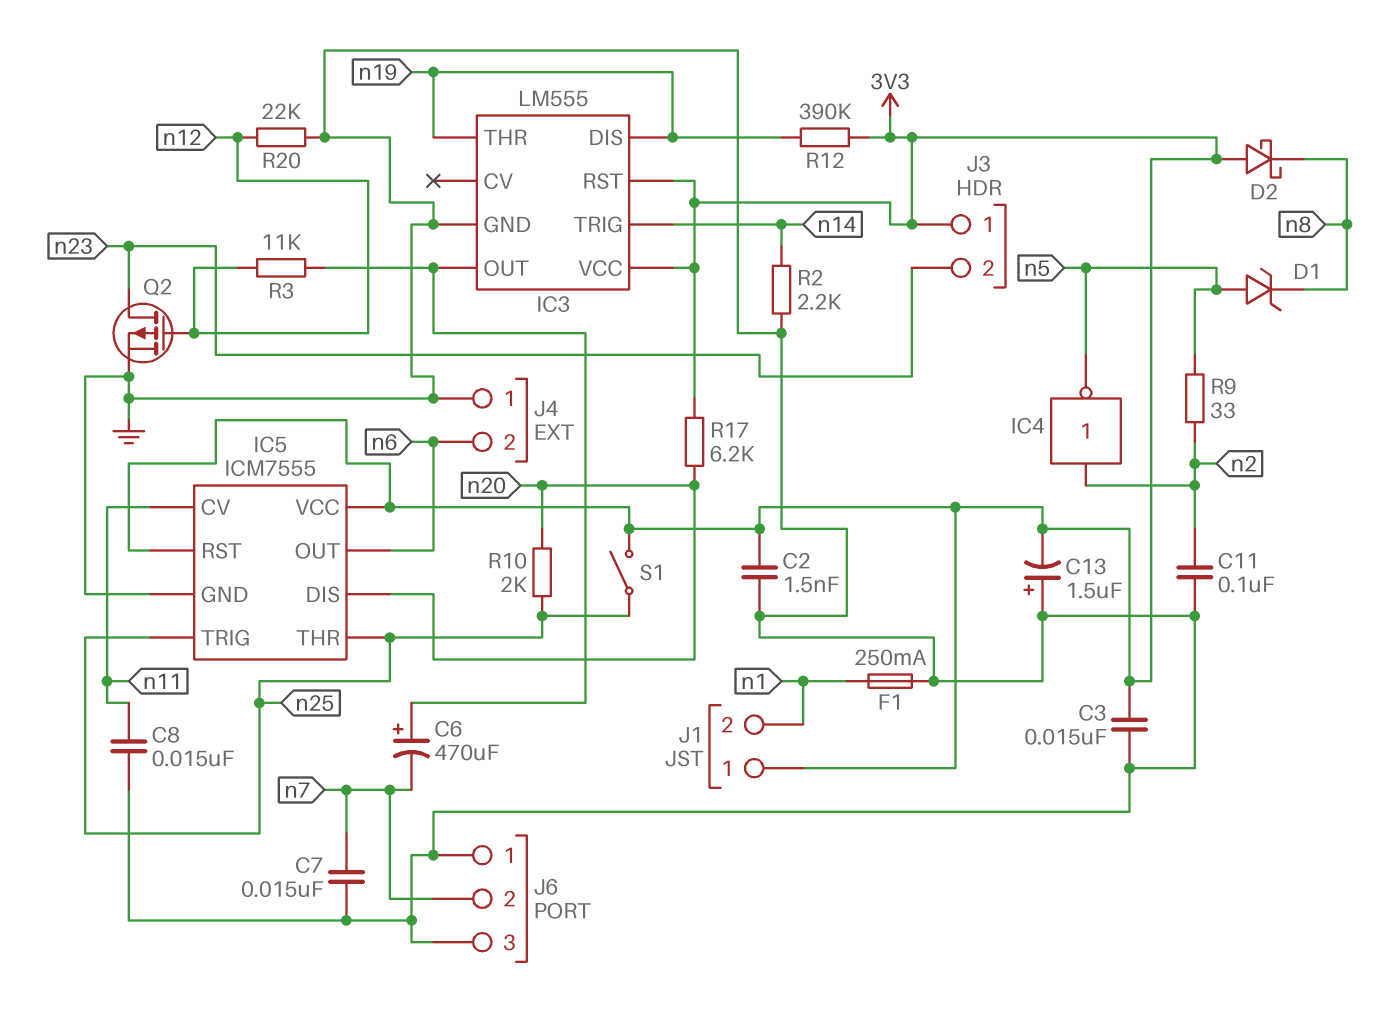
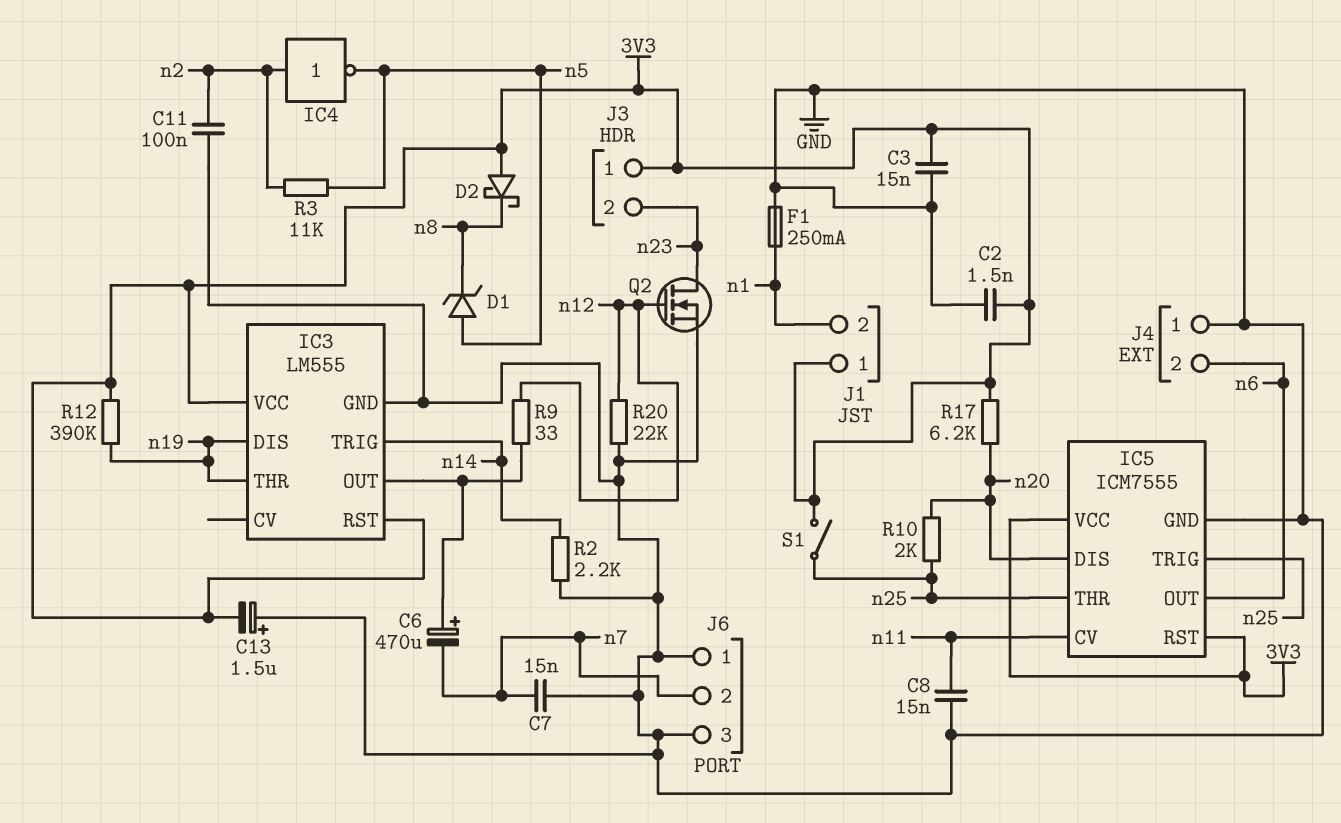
Q2: PMOS (G n12, D n23, S GND) -> NMOS (G n12, D n23, S GND)
R3: 11k (IC3/OUT, n12) -> 11k (n2, n5)
R9: 33 (n2, n5) -> 33 (IC3/OUT, n12)

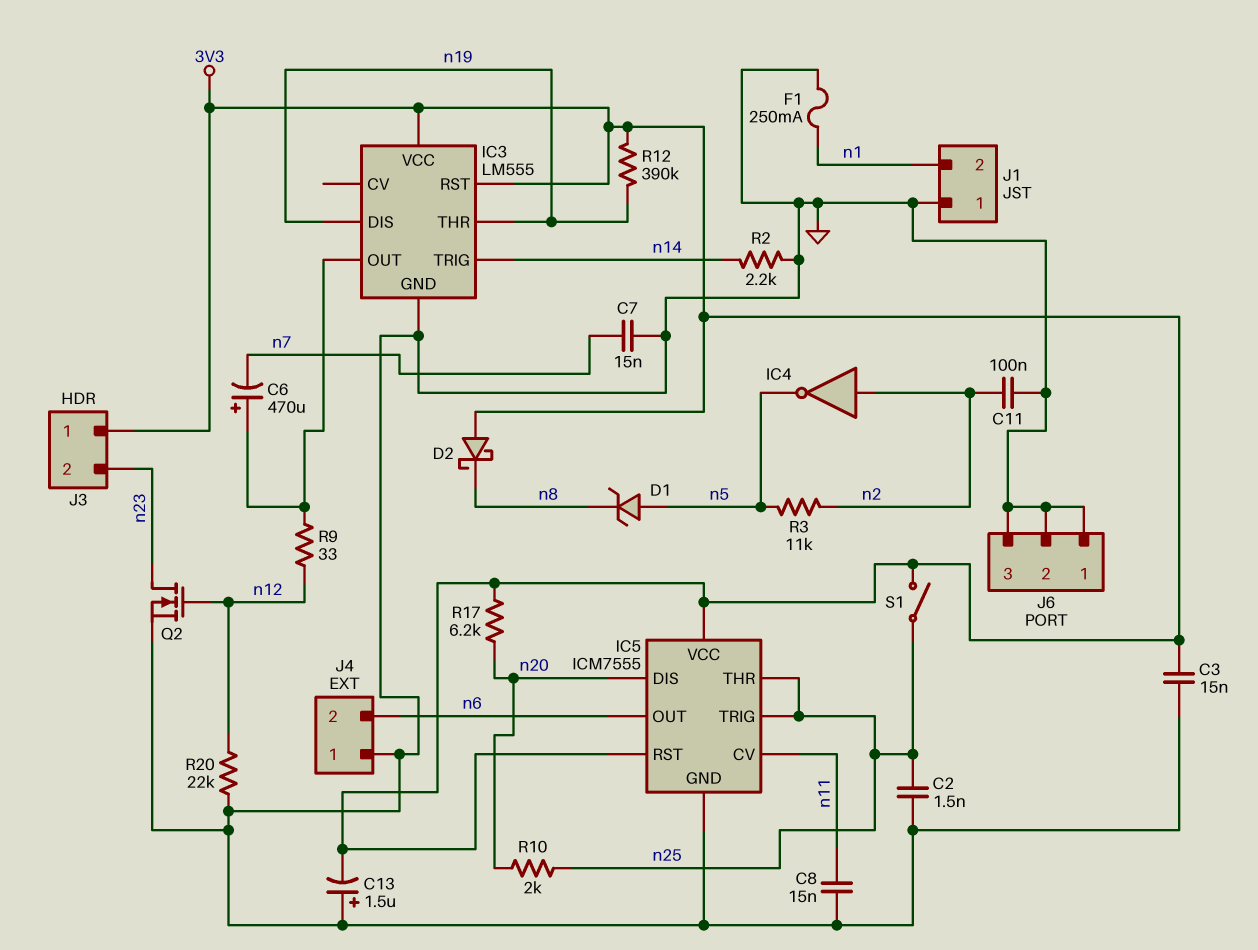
C2: 1.5nF (3V3, GND) -> 1.5nF (GND, n25)
J1 pin 1: 3V3 -> GND
J6 pin 2: n7 -> GND

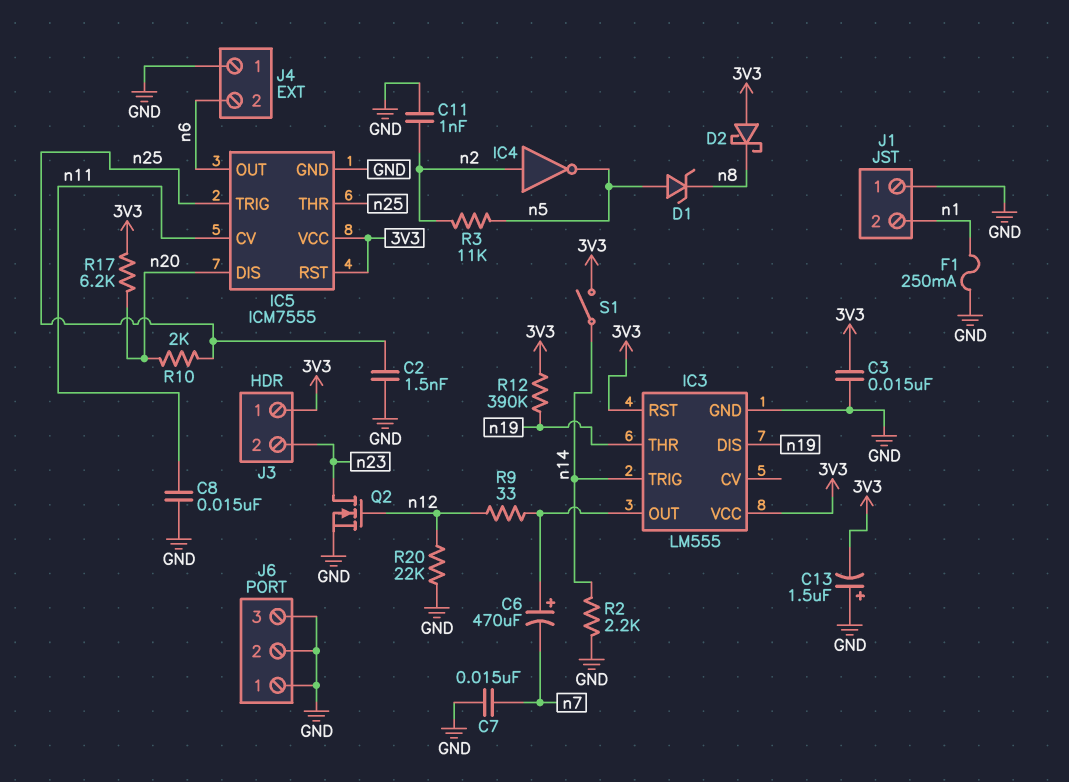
C11: 100nF (GND, n2) -> 1nF (GND, n2)
S1: switch (3V3, n25) -> switch (3V3, n14)

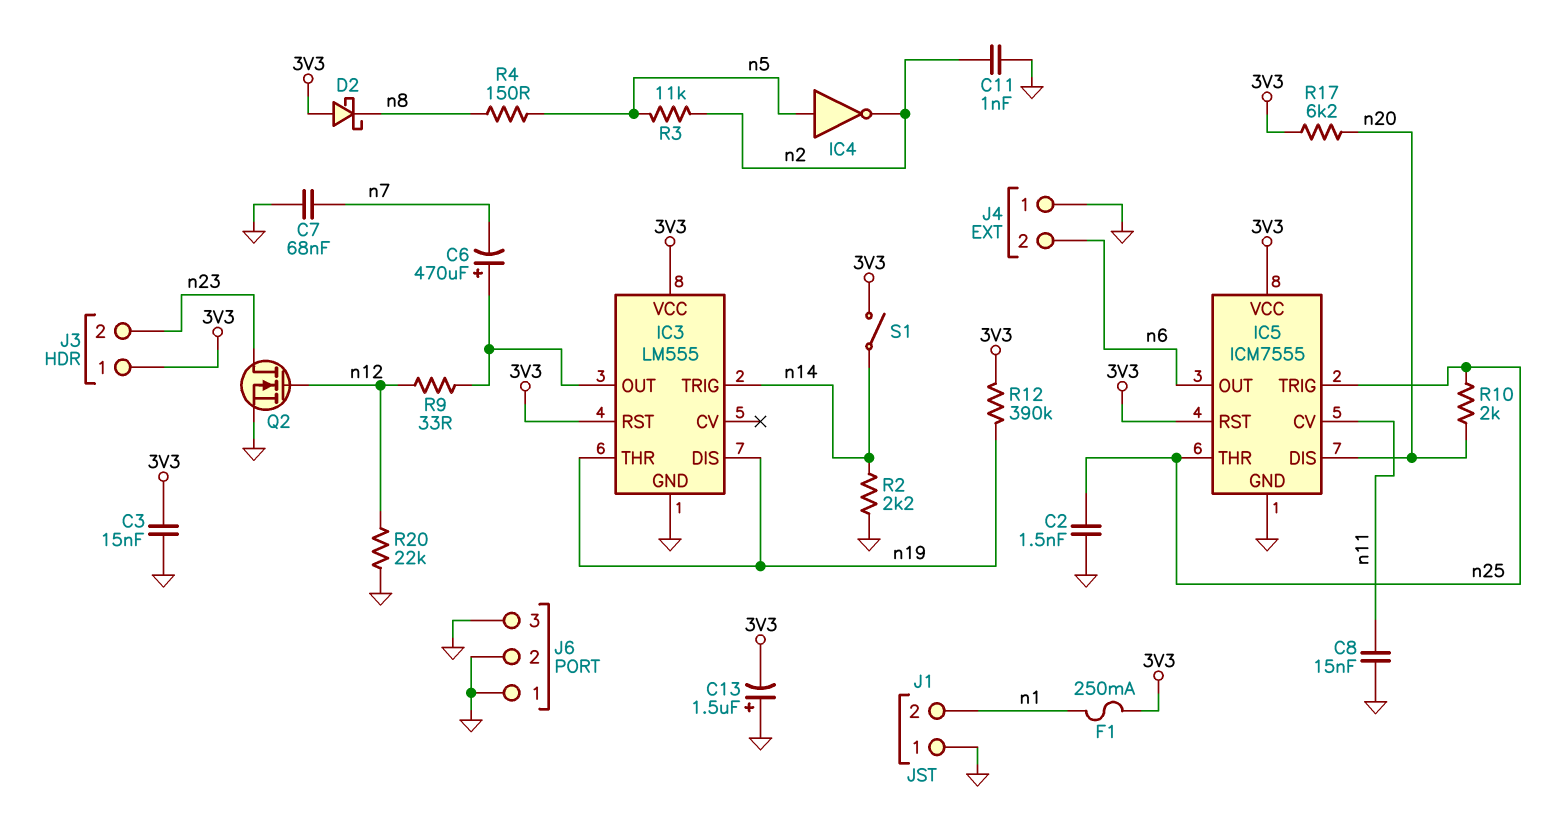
C7: 15nF (GND, n7) -> 68nF (GND, n7)
D1: zener (A n5, K n8) -> none
F1: 250mA (GND, n1) -> 250mA (3V3, n1)
IC4: NOT (in n2, out n5) -> NOT (in n5, out n2)
R4: none -> 150 (n5, n8)

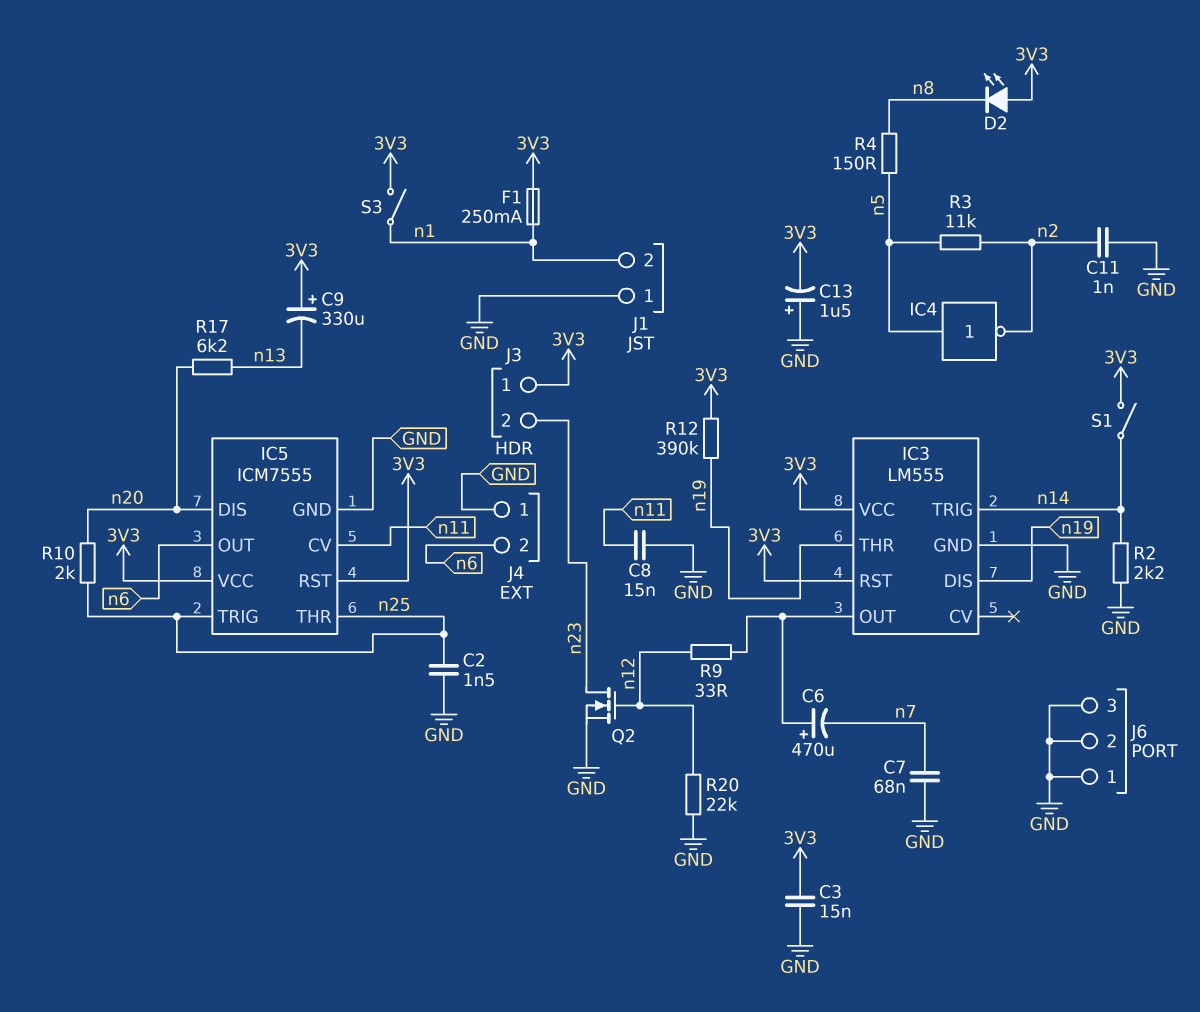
C9: none -> 330uF (plus 3V3, minus n13)
D2: schottky (A 3V3, K n8) -> LED (A 3V3, K n8)
R17: 6.2k (3V3, n20) -> 6.2k (n13, n20)
S3: none -> switch (3V3, n1)

